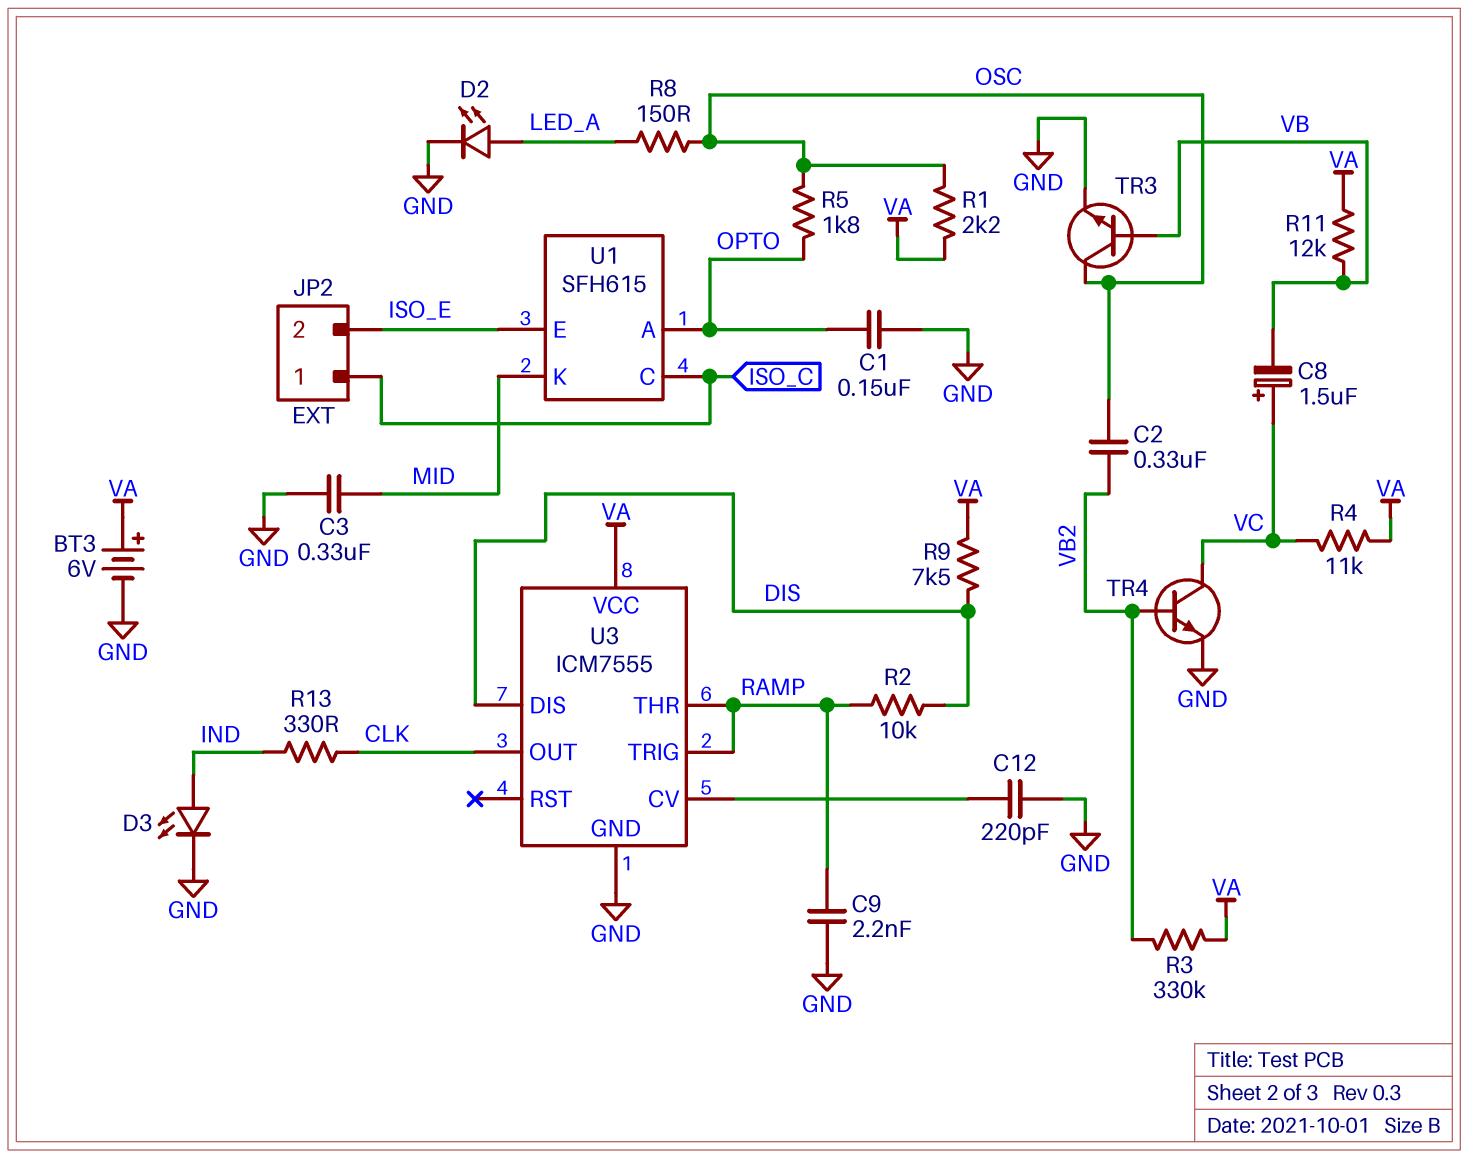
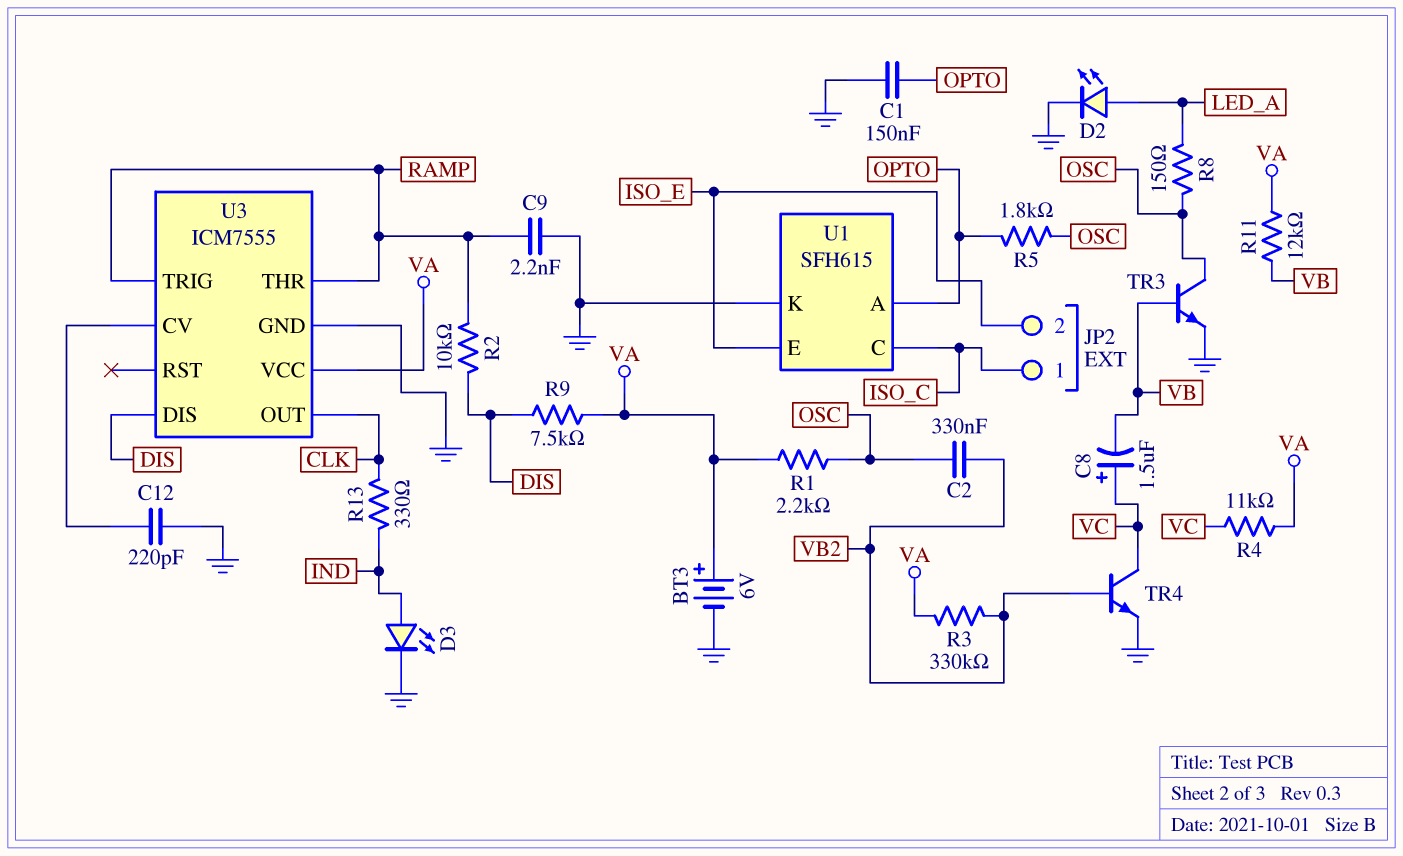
C3: 330nF (GND, MID) -> none
U1 pin K: MID -> GND

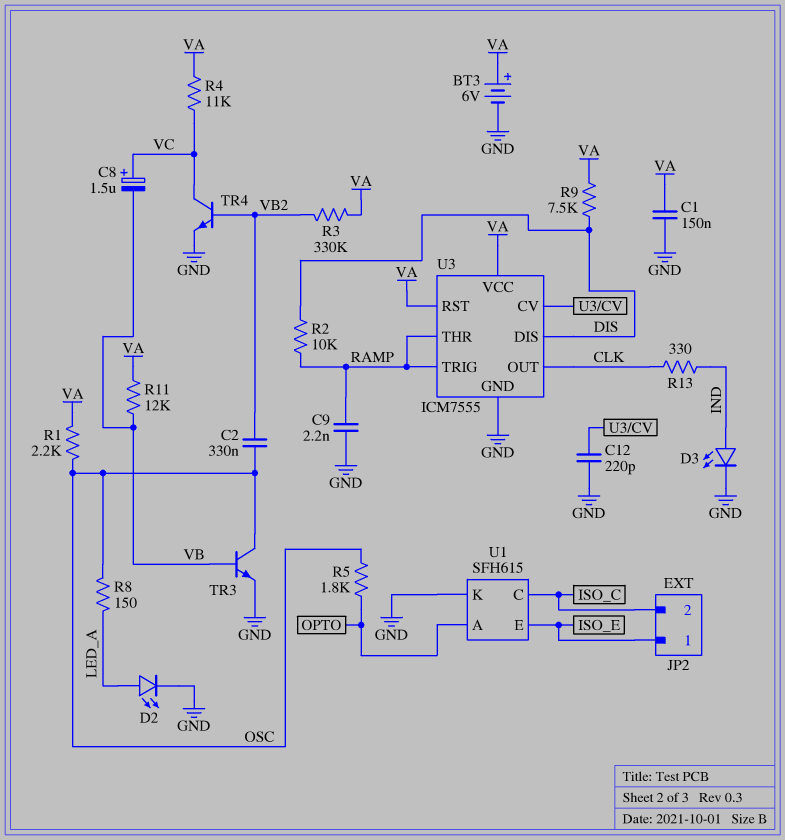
C1: 150nF (GND, OPTO) -> 150nF (GND, VA)
JP2 pin 1: ISO_C -> ISO_E
JP2 pin 2: ISO_E -> ISO_C
U3 pin RST: none -> VA

